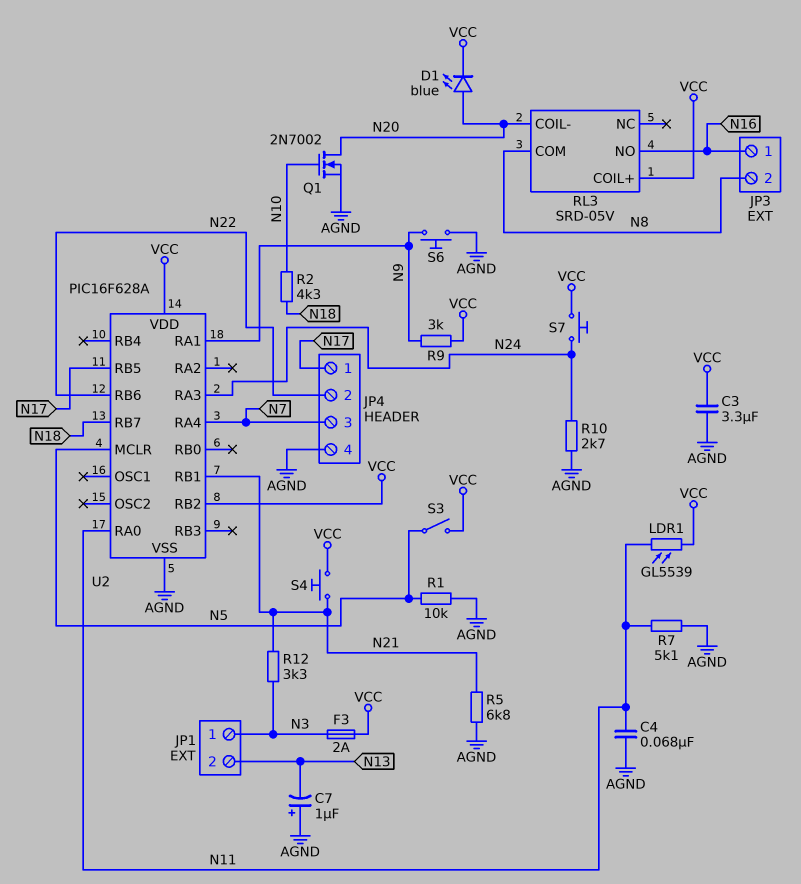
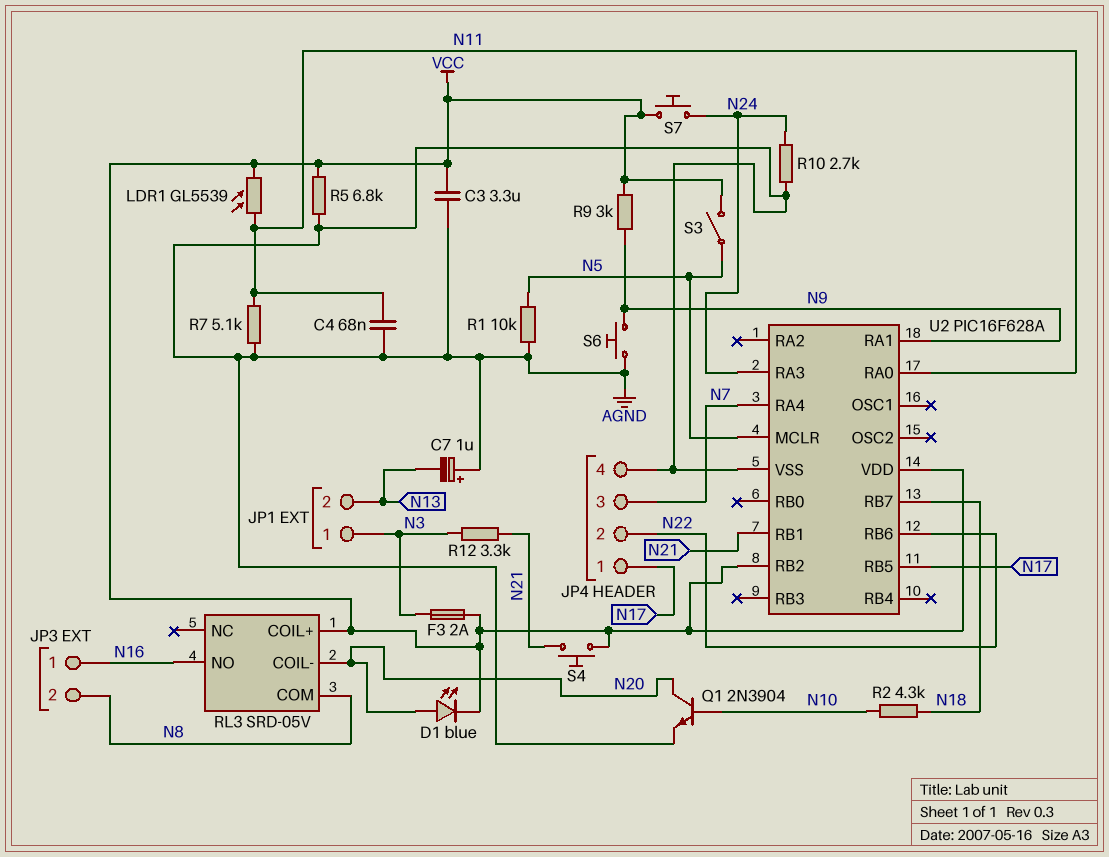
Q1: NMOS 2N7002 (G N10, D N20, S AGND) -> NPN 2N3904 (B N10, C N20, E AGND)
R5: 6.8k (AGND, N21) -> 6.8k (AGND, VCC)

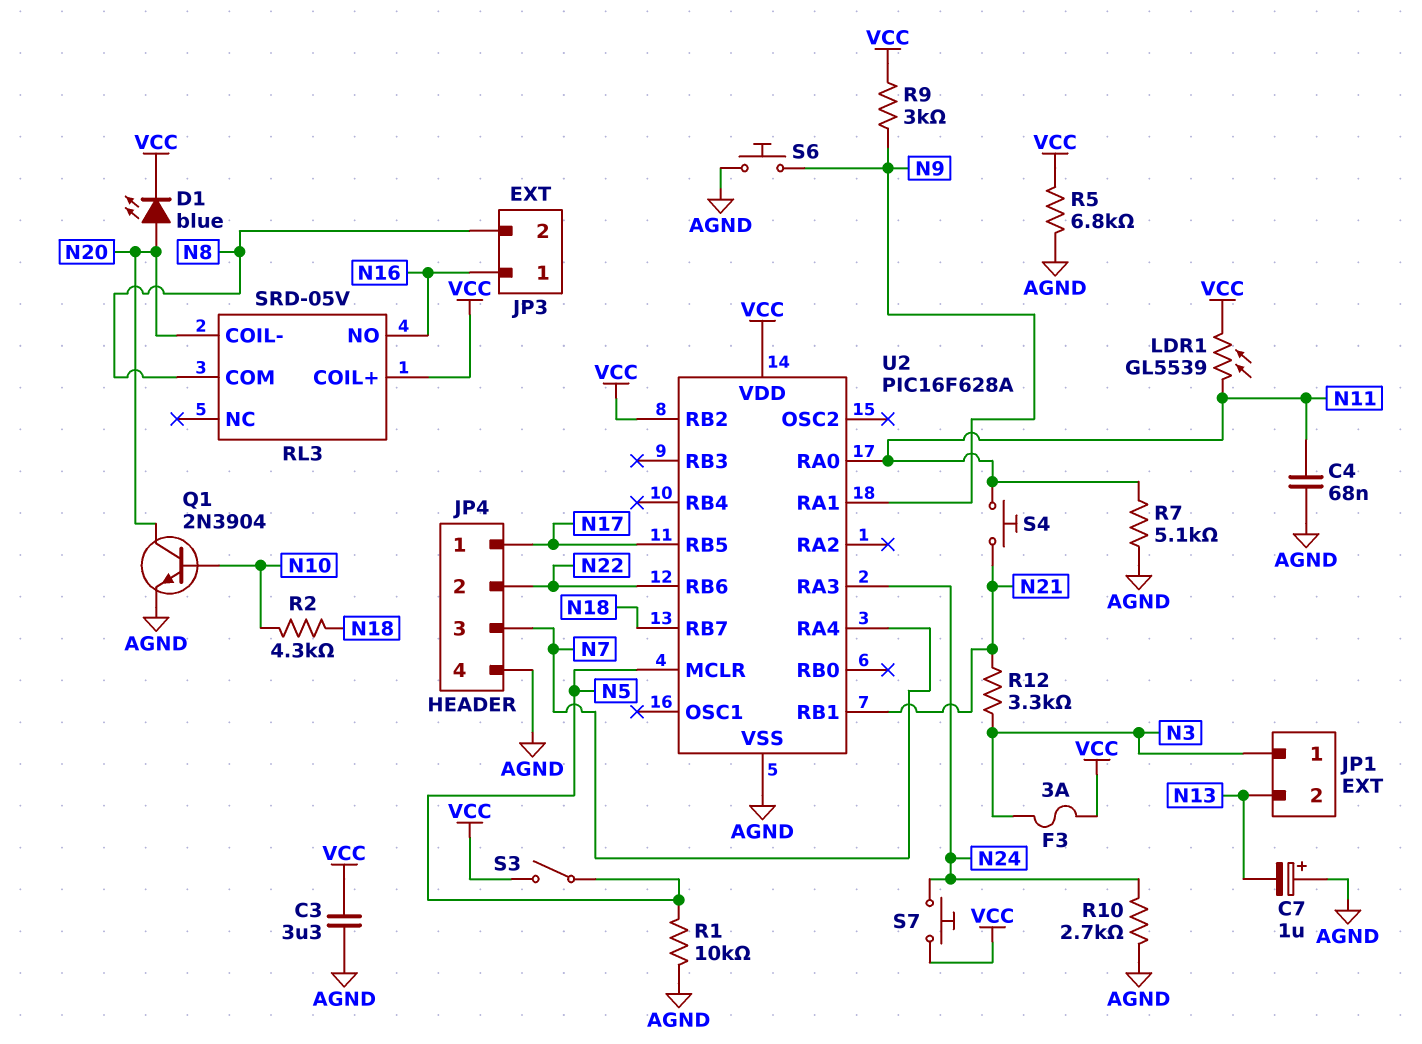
F3: 2A (N3, VCC) -> 3A (N3, VCC)
S4: button (N21, VCC) -> button (N11, N21)

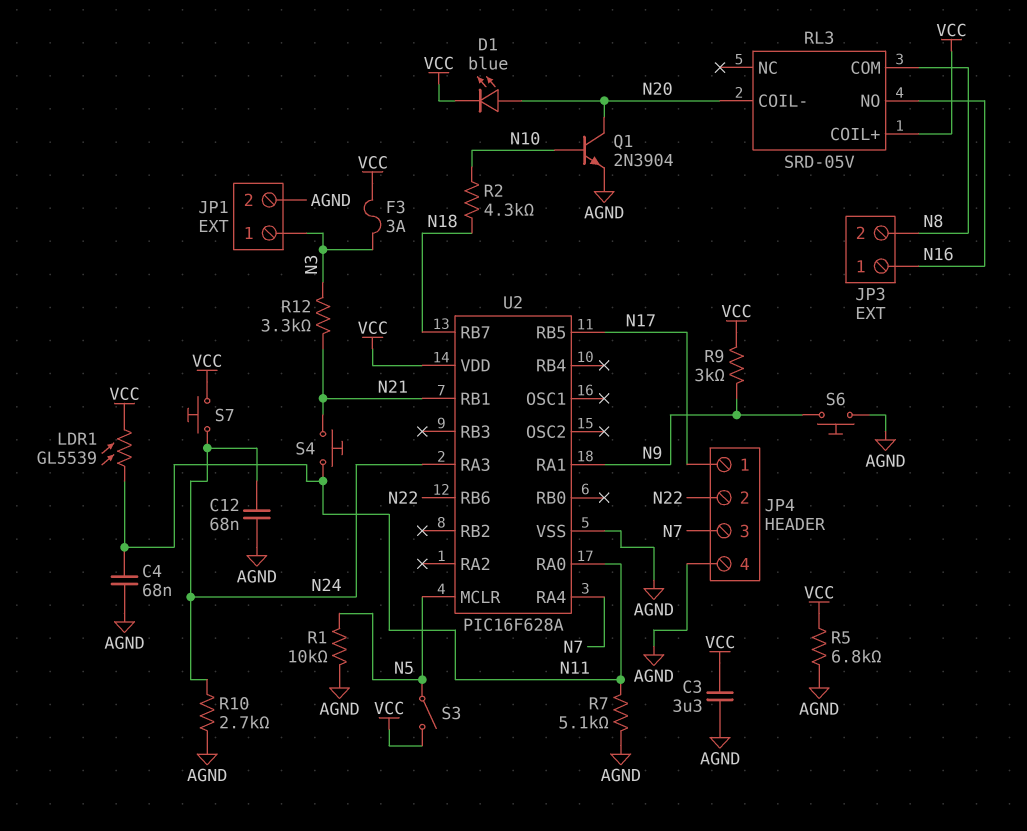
C7: 1uF (plus AGND, minus N13) -> none
C12: none -> 68nF (AGND, N24)
JP1 pin 2: N13 -> AGND
U2 pin RB2: VCC -> none

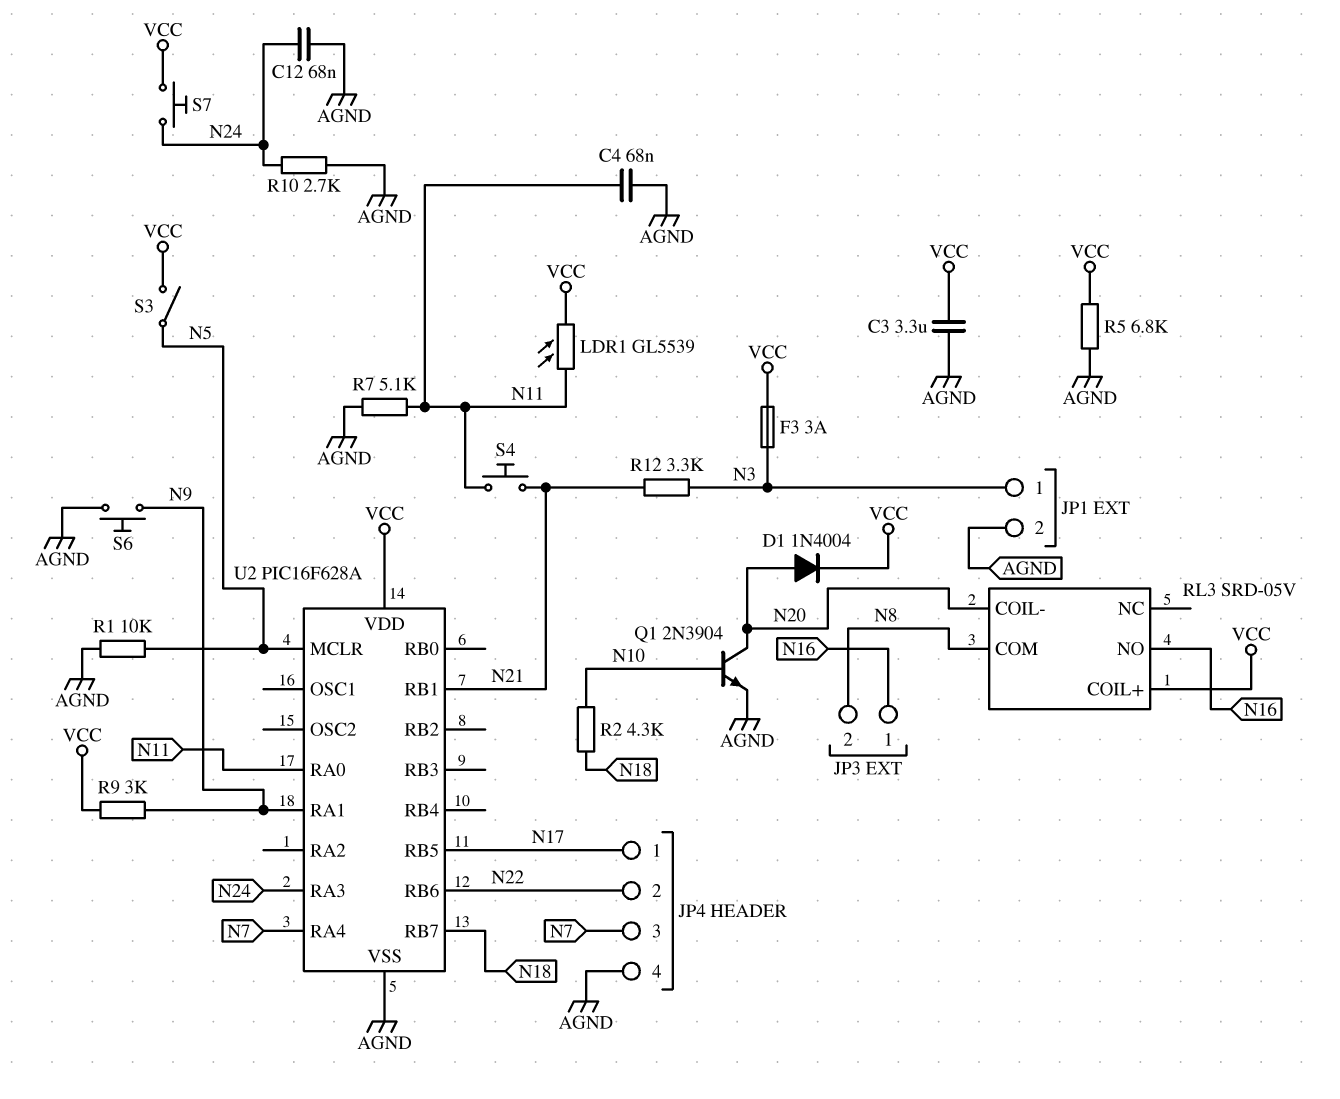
D1: LED blue (A N20, K VCC) -> diode 1N4004 (A N20, K VCC)

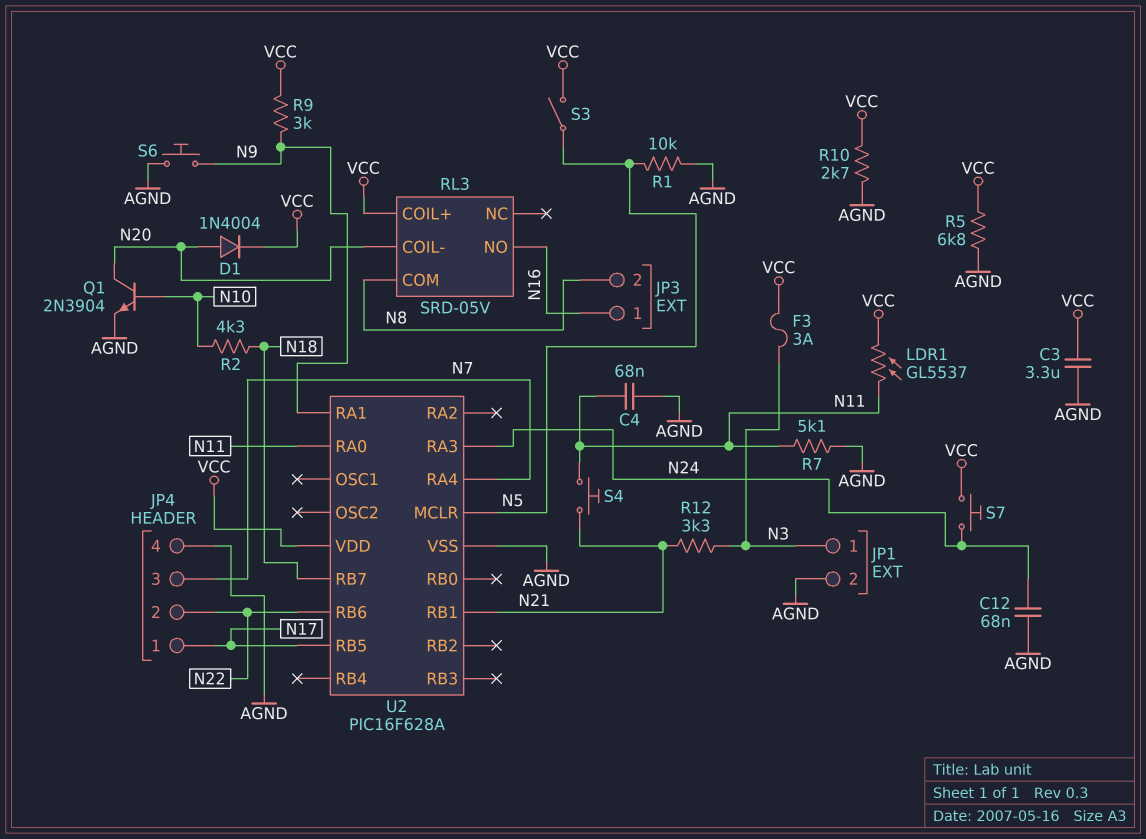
LDR1: GL5539 (N11, VCC) -> GL5537 (N11, VCC)
R10: 2.7k (AGND, N24) -> 2.7k (AGND, VCC)

